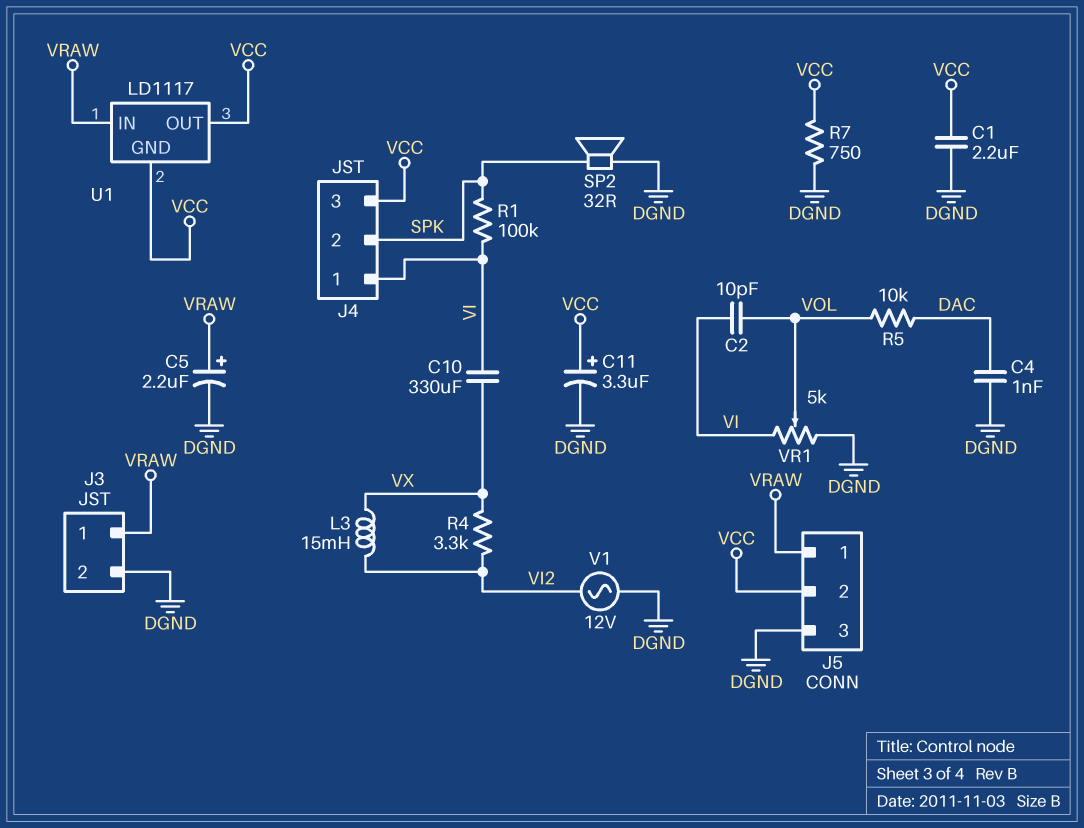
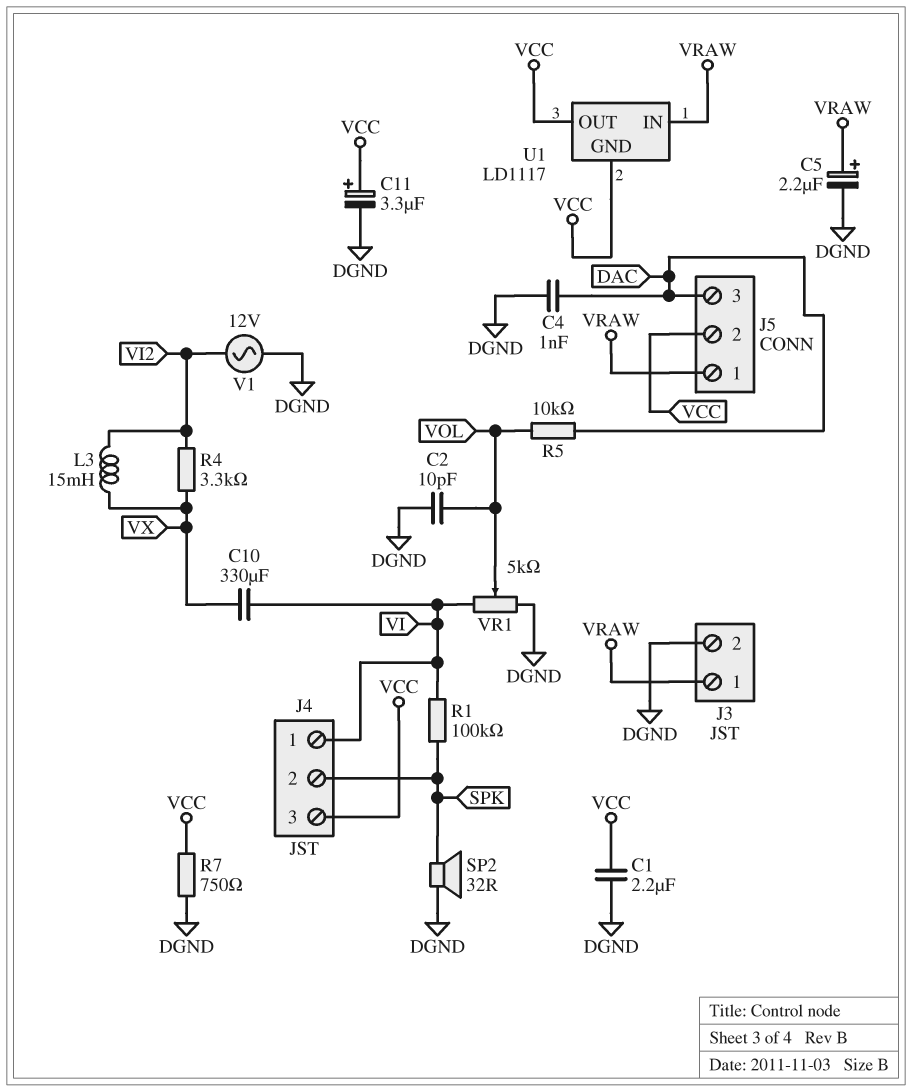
C2: 10pF (VI, VOL) -> 10pF (DGND, VOL)
J5 pin 3: DGND -> DAC

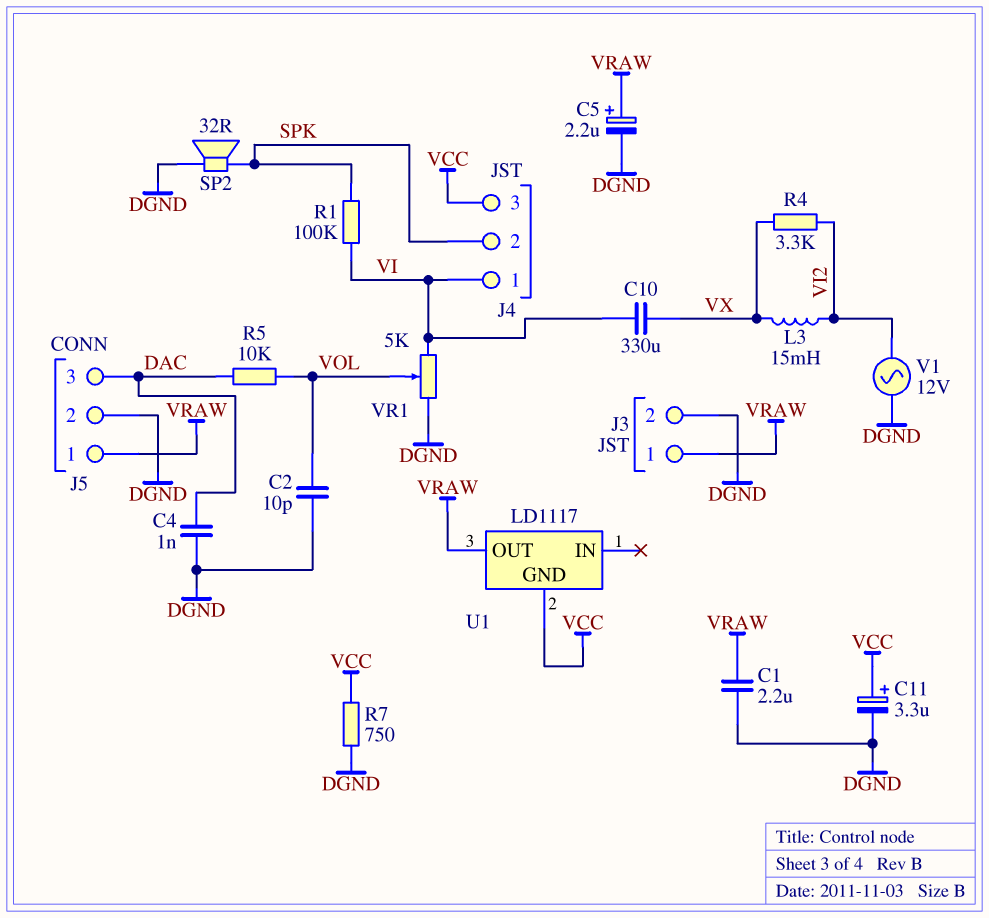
C1: 2.2uF (DGND, VCC) -> 2.2uF (DGND, VRAW)
J5 pin 2: VCC -> DGND
U1 pin IN: VRAW -> none
U1 pin OUT: VCC -> VRAW

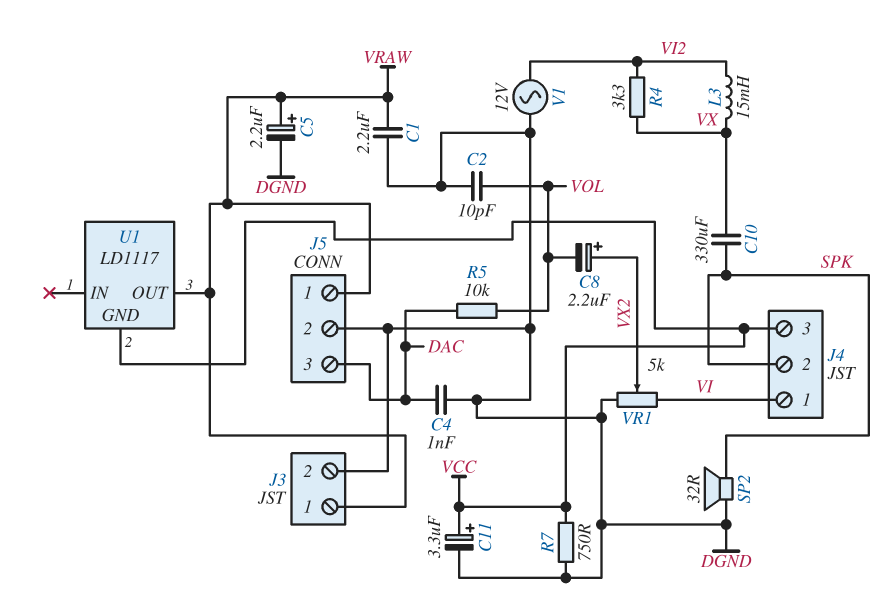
C8: none -> 2.2uF (plus VX2, minus VOL)
C10: 330uF (VI, VX) -> 330uF (SPK, VX)
R1: 100k (SPK, VI) -> none
VR1: 5k (DGND, VI, wiper VOL) -> 5k (DGND, VI, wiper VX2)

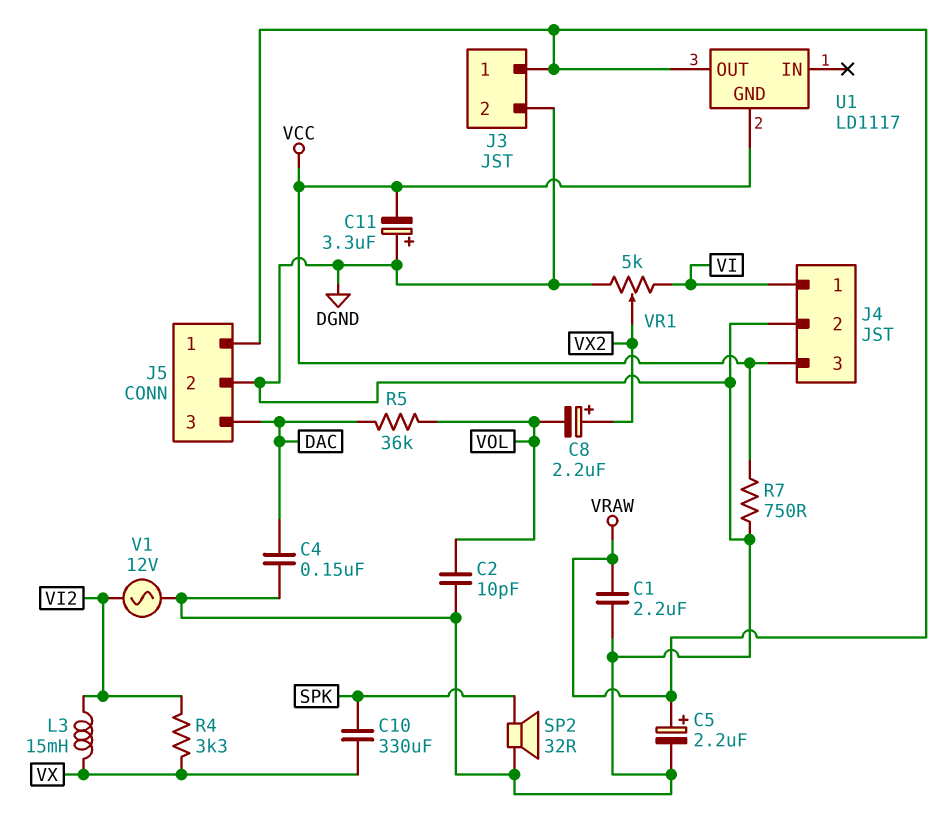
C4: 1nF (DAC, DGND) -> 150nF (DAC, DGND)
C11: 3.3uF (plus VCC, minus DGND) -> 3.3uF (plus DGND, minus VCC)
J4 pin 2: SPK -> DGND
R5: 10k (DAC, VOL) -> 36k (DAC, VOL)

